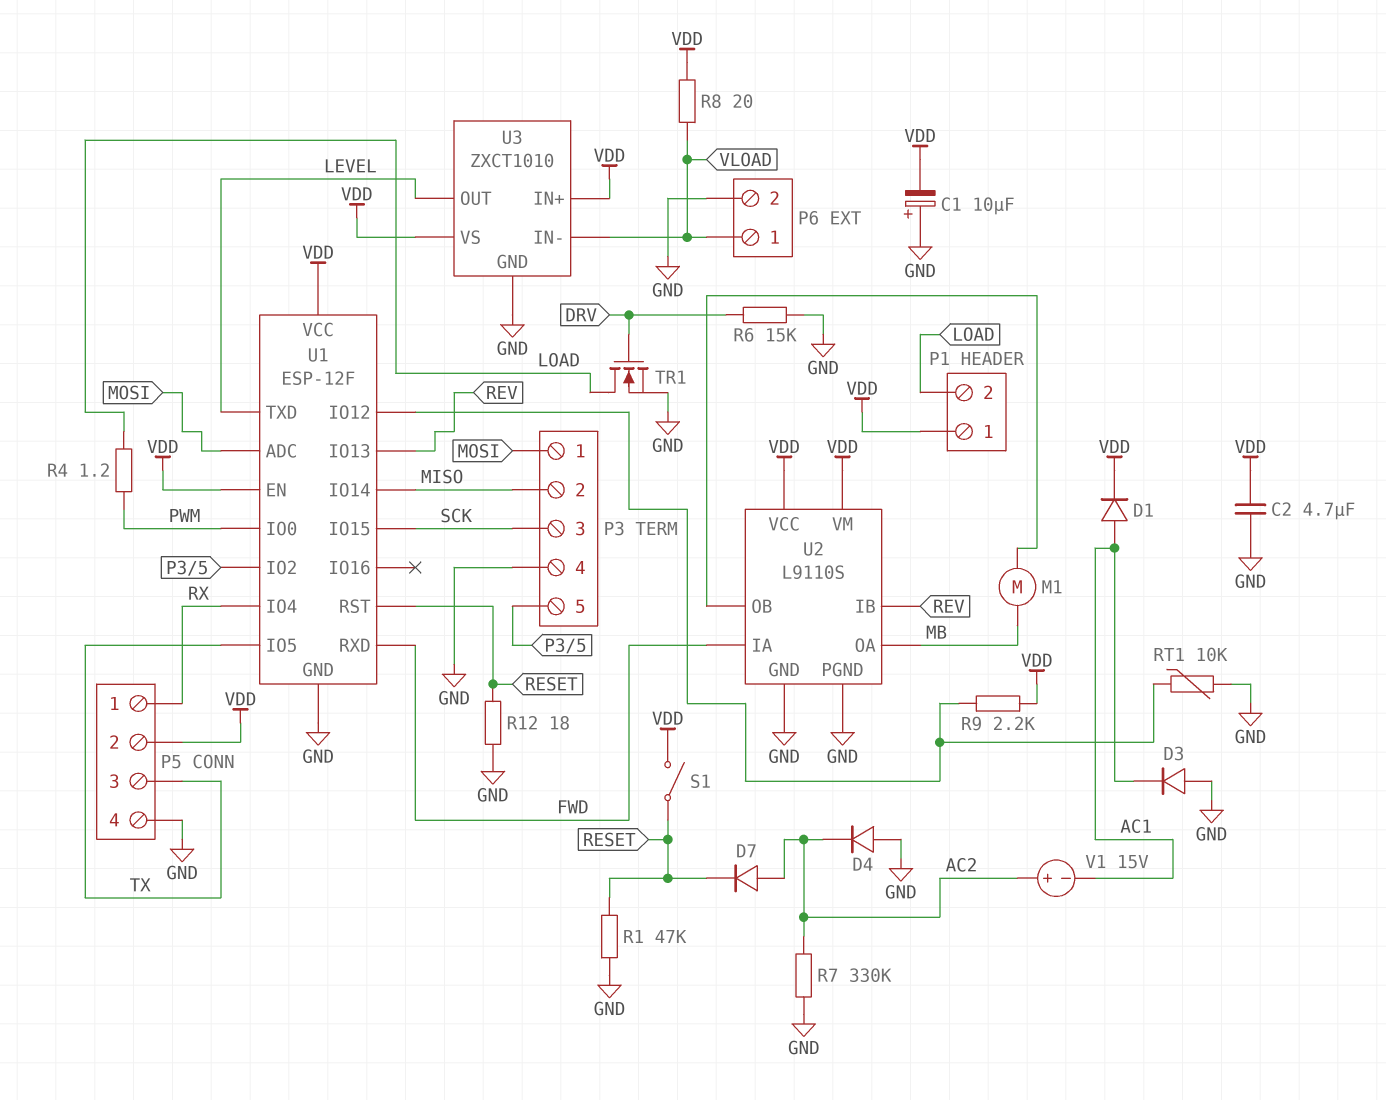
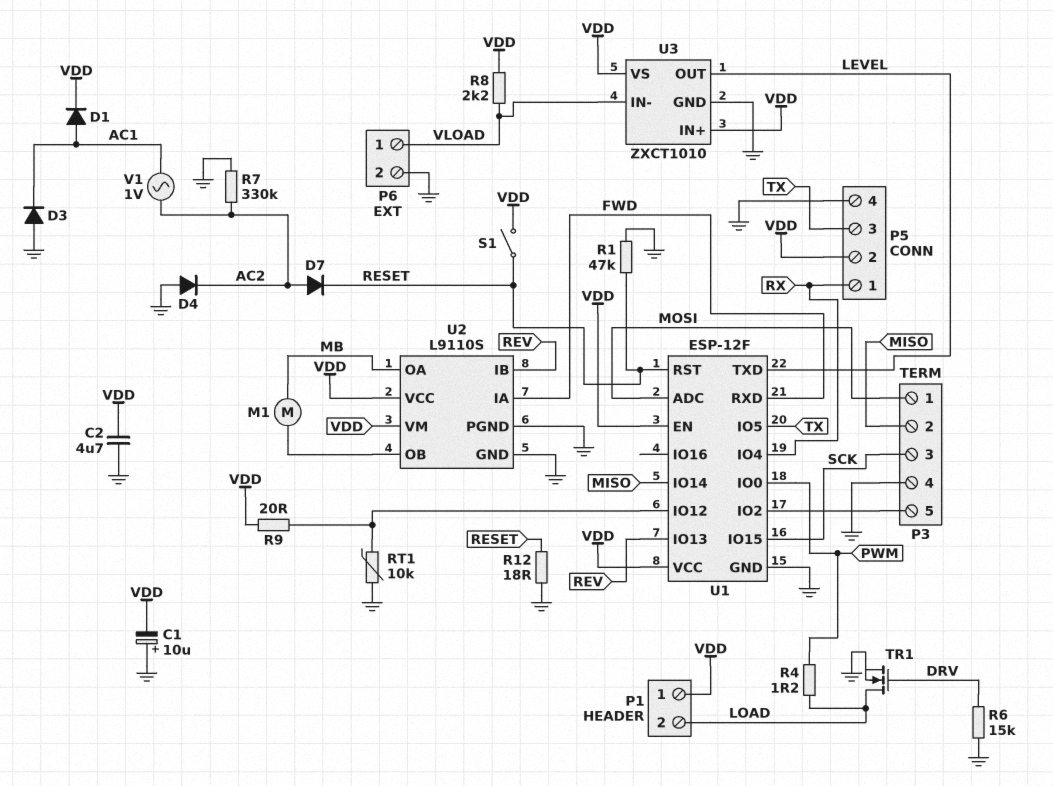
R8: 20 (VDD, VLOAD) -> 2.2k (VDD, VLOAD)
R9: 2.2k (U1/IO12, VDD) -> 20 (U1/IO12, VDD)
V1: 15V (plus AC2, minus AC1) -> AC 1V (AC1, AC2)

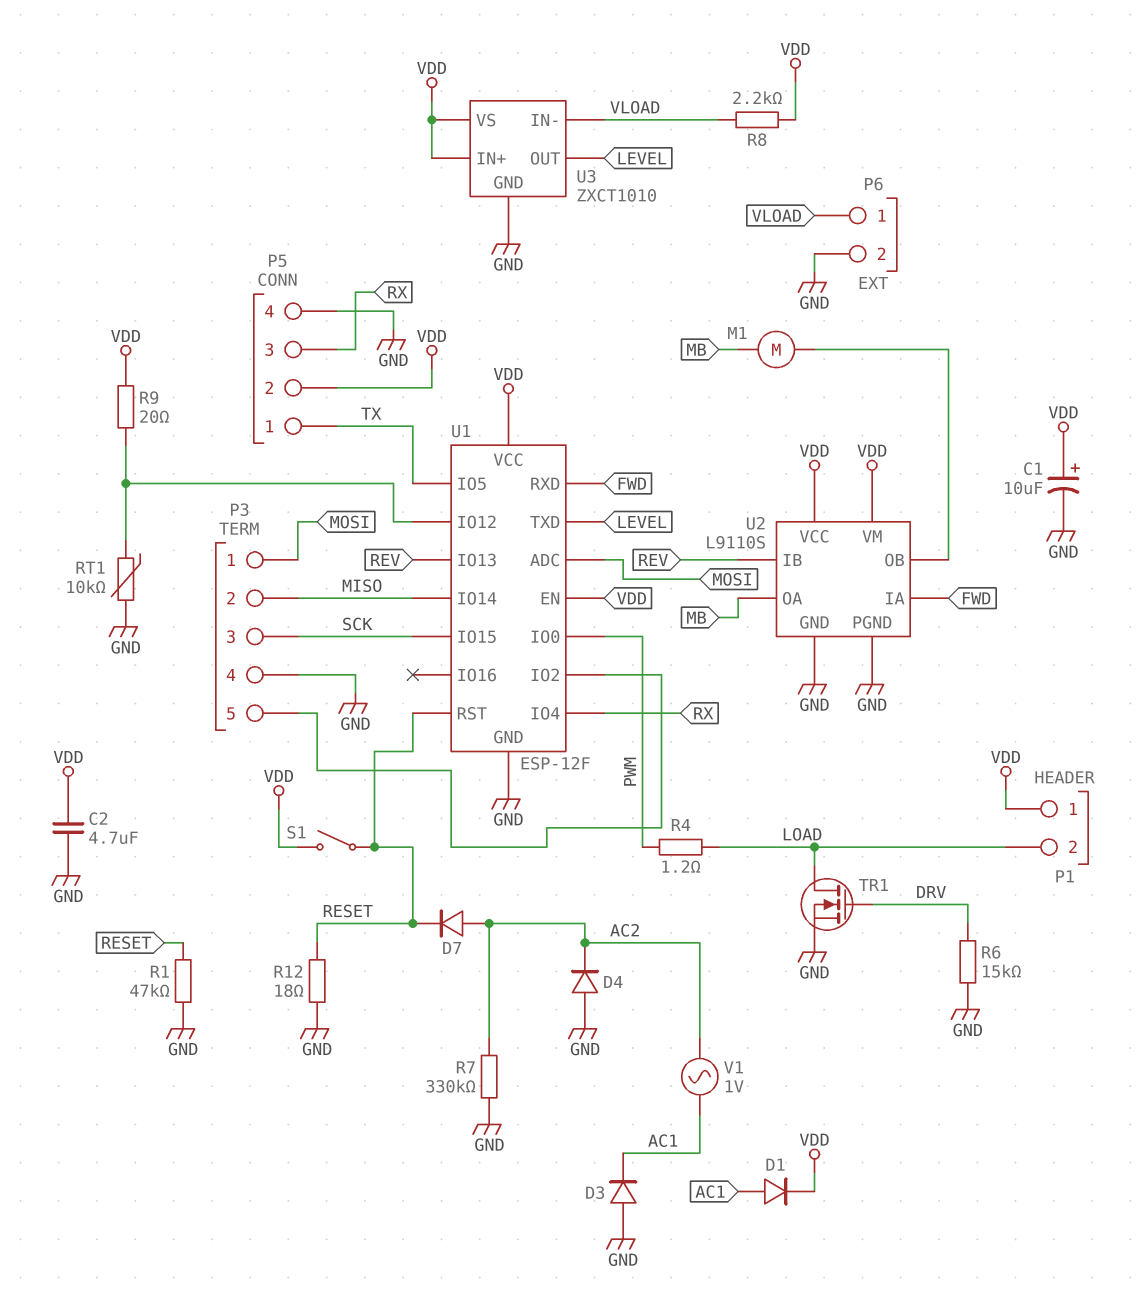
C1: 10uF (plus GND, minus VDD) -> 10uF (plus VDD, minus GND)
P5 pin 1: RX -> TX
P5 pin 3: TX -> RX

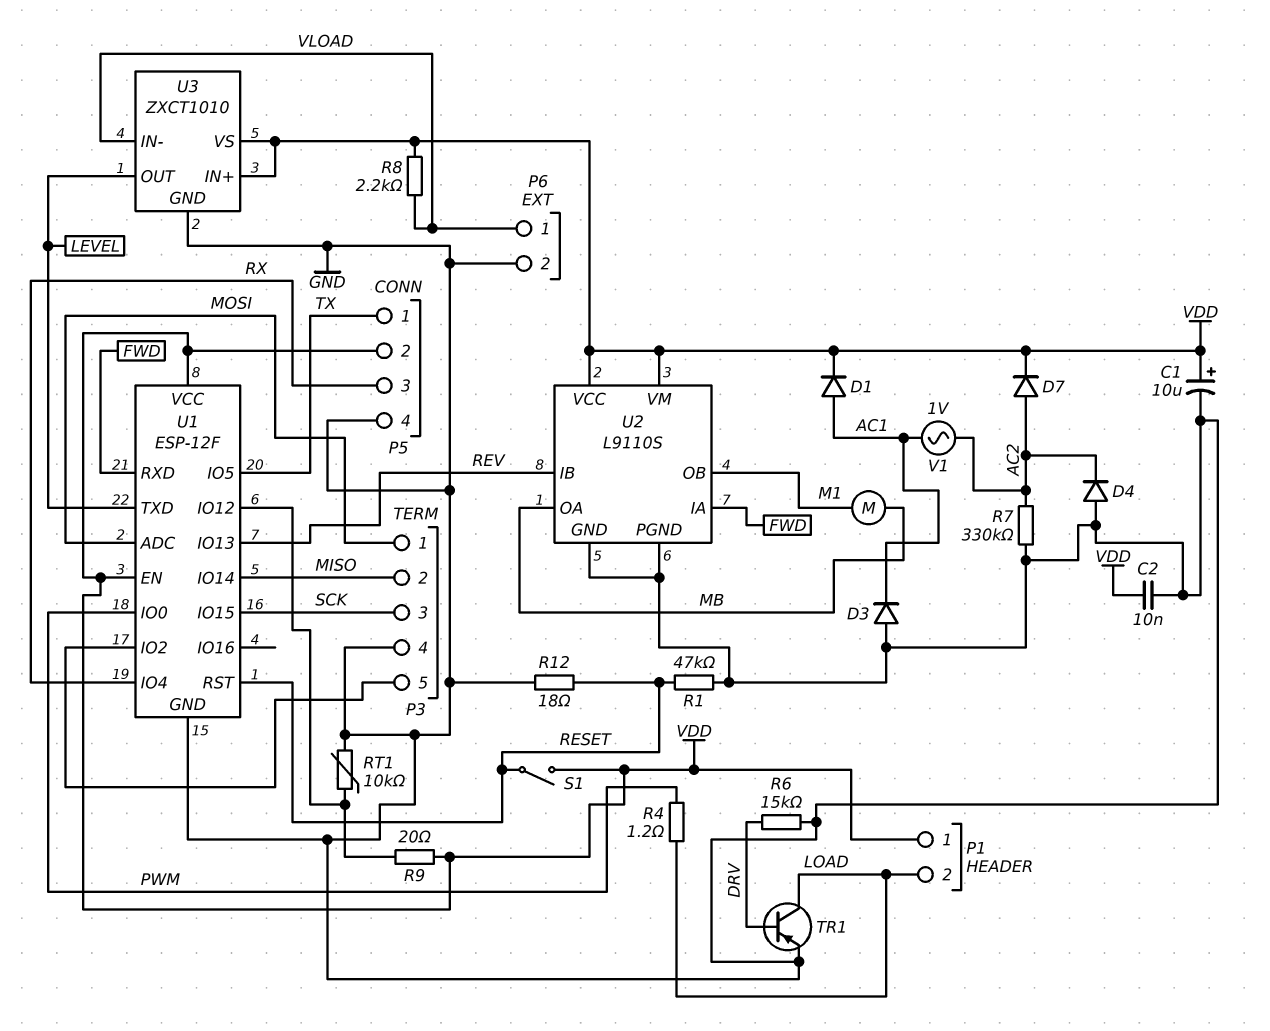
C2: 4.7uF (GND, VDD) -> 10nF (GND, VDD)
D7: diode (A AC2, K RESET) -> diode (A AC2, K VDD)
TR1: NMOS (G DRV, D LOAD, S GND) -> PNP (B DRV, C LOAD, E GND)

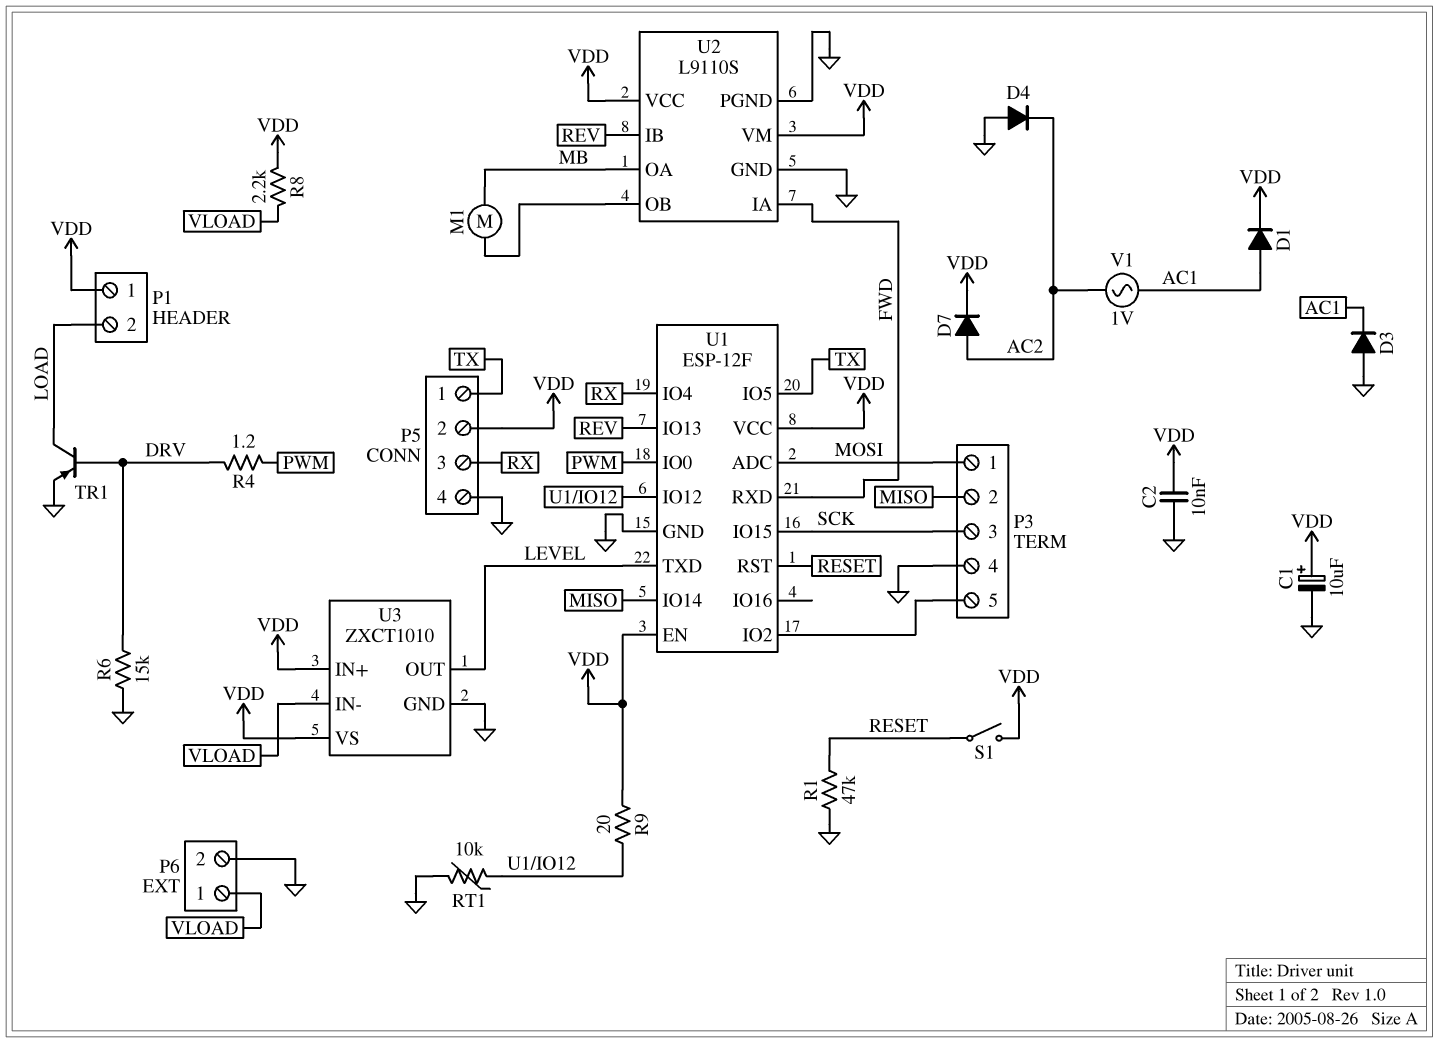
R4: 1.2 (LOAD, PWM) -> 1.2 (DRV, PWM)
R7: 330k (AC2, GND) -> none
R12: 18 (GND, RESET) -> none

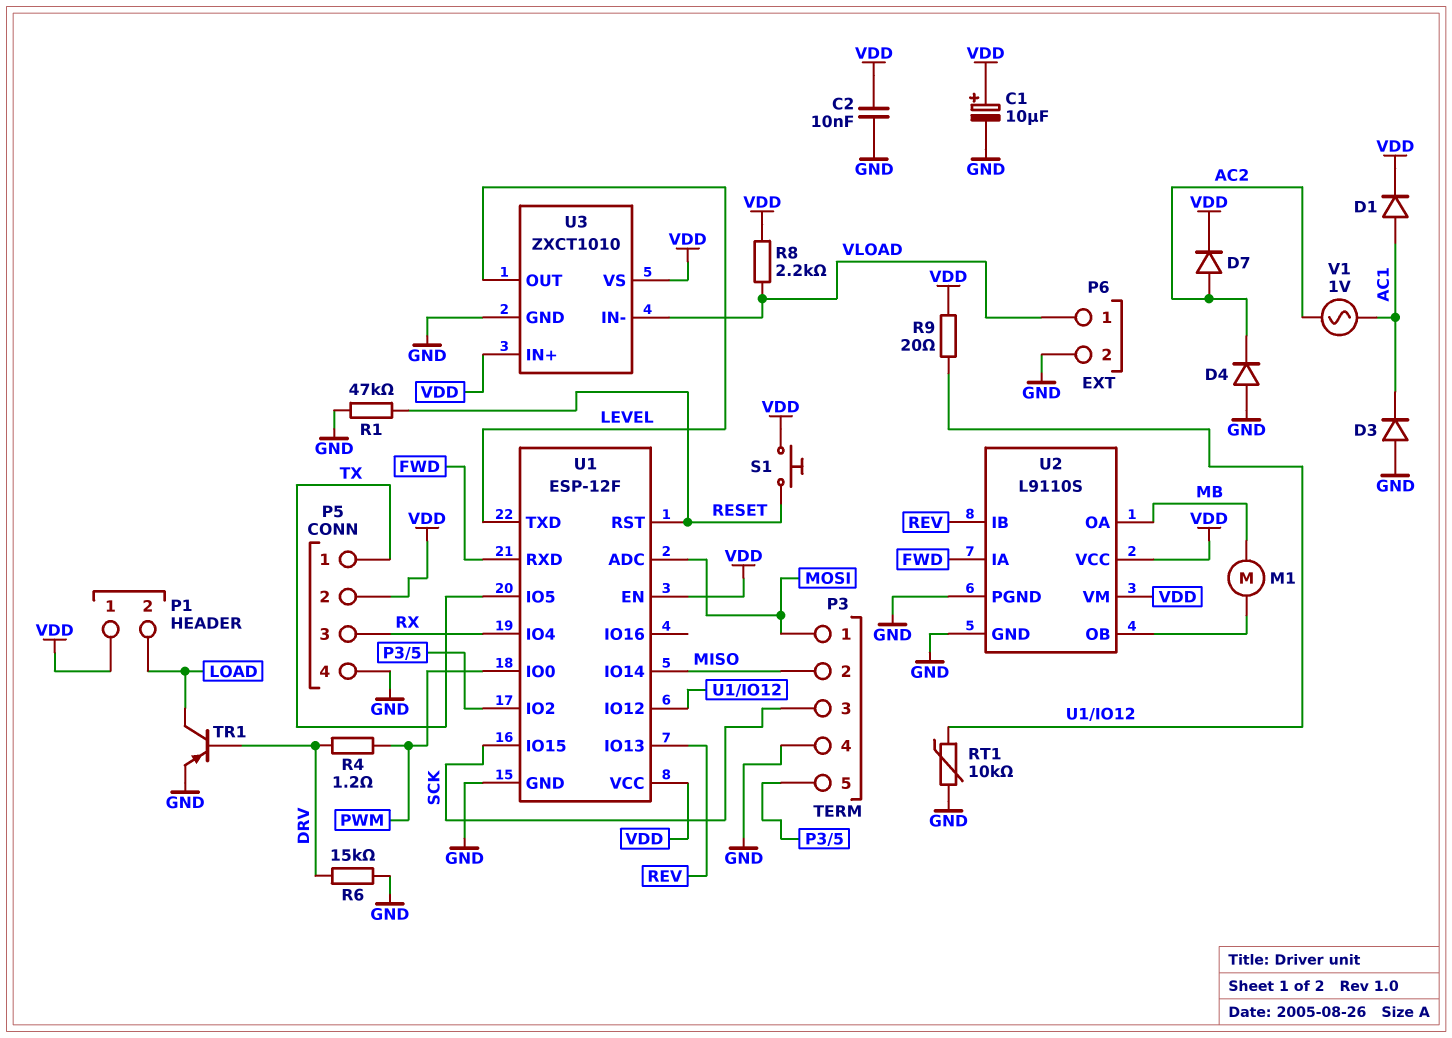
S1: switch (RESET, VDD) -> button (RESET, VDD)

